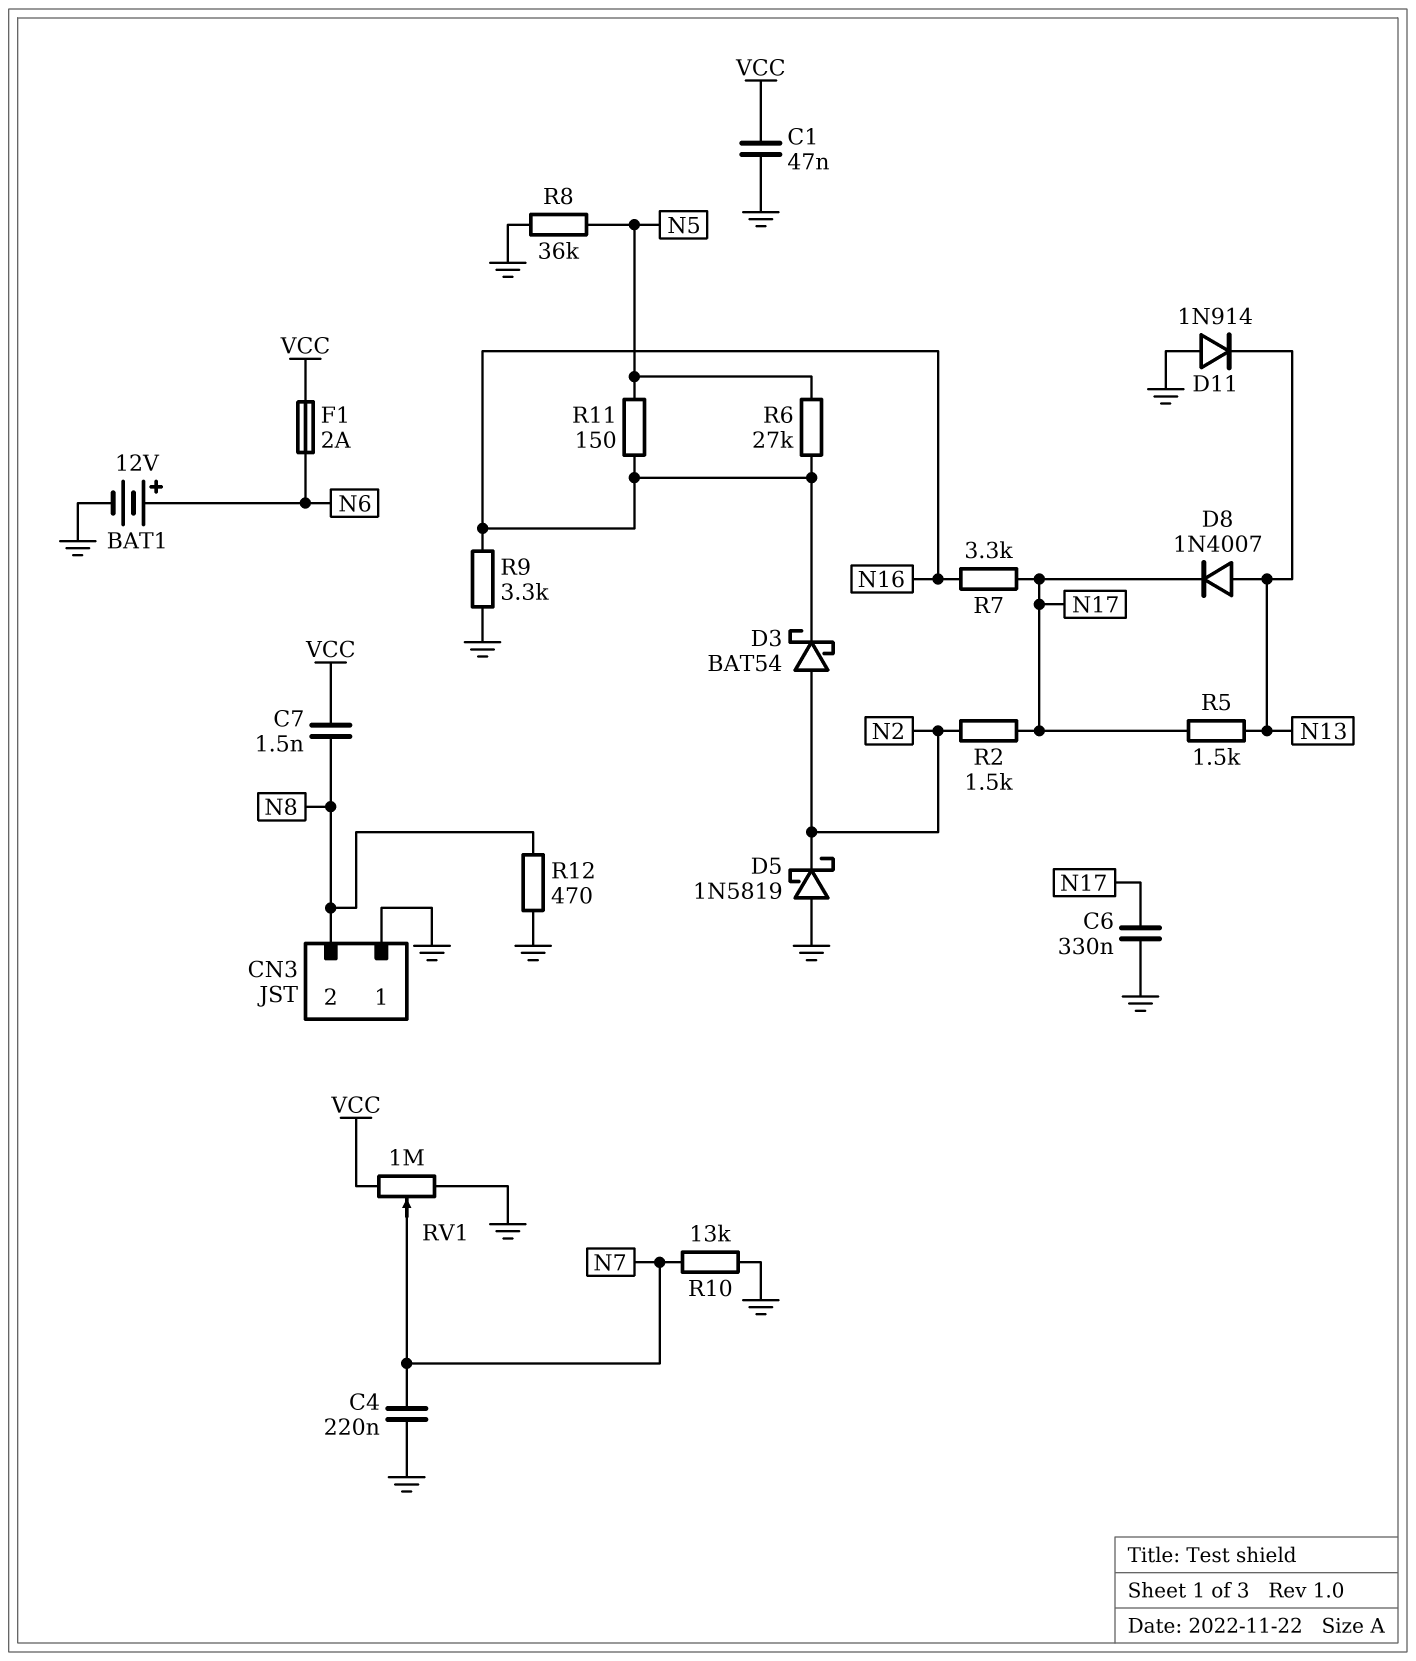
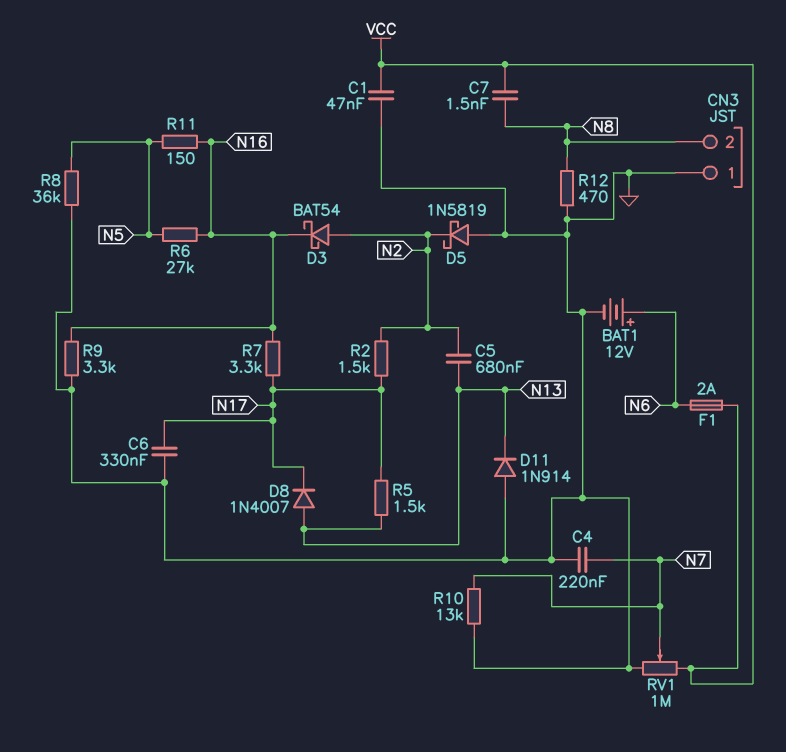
C5: none -> 680nF (N2, N13)

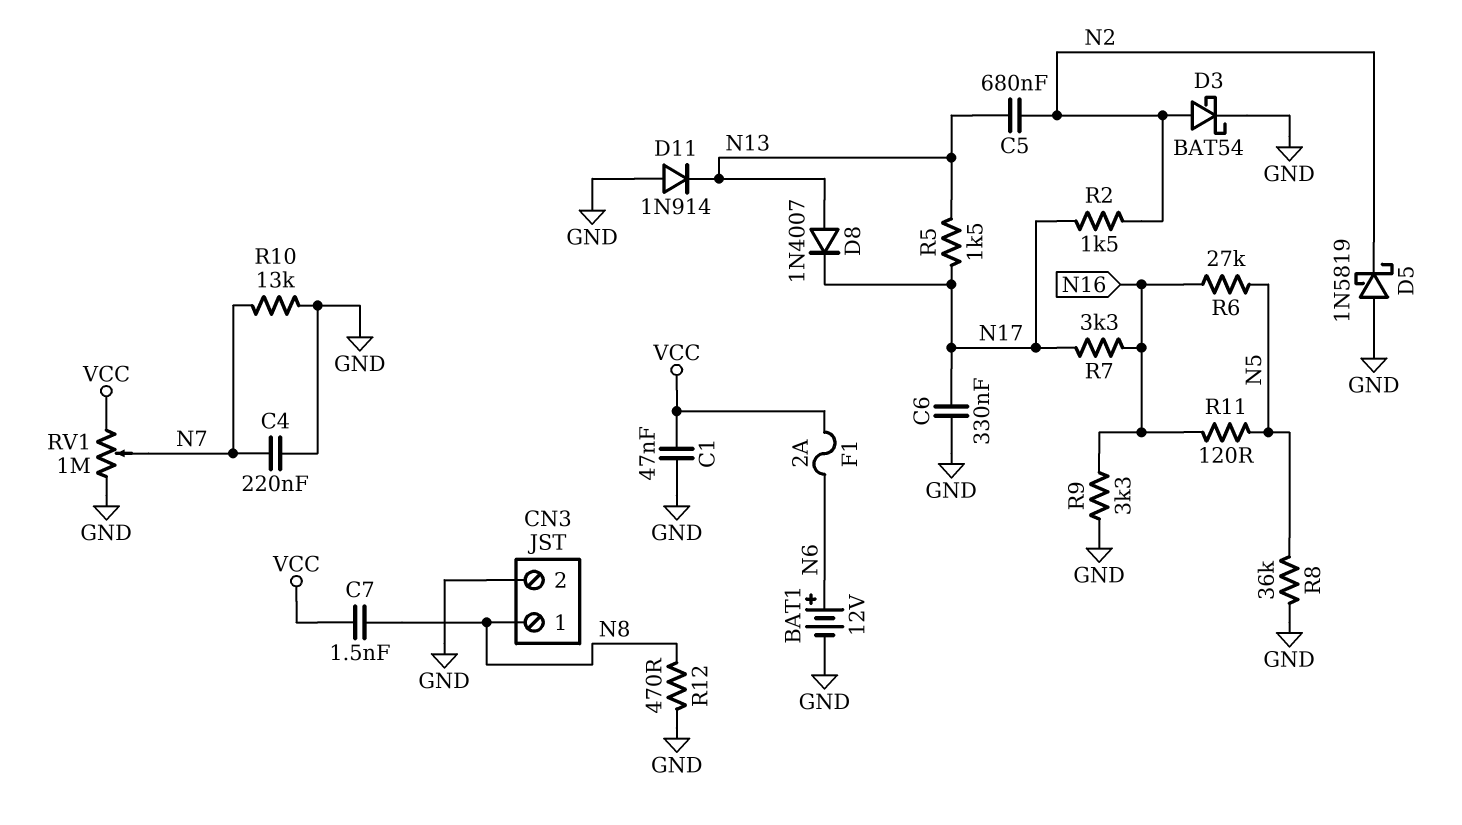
CN3 pin 1: GND -> N8
CN3 pin 2: N8 -> GND
D3: schottky BAT54 (A N2, K N16) -> schottky BAT54 (A N2, K GND)
R11: 150 (N5, N16) -> 120 (N5, N16)

